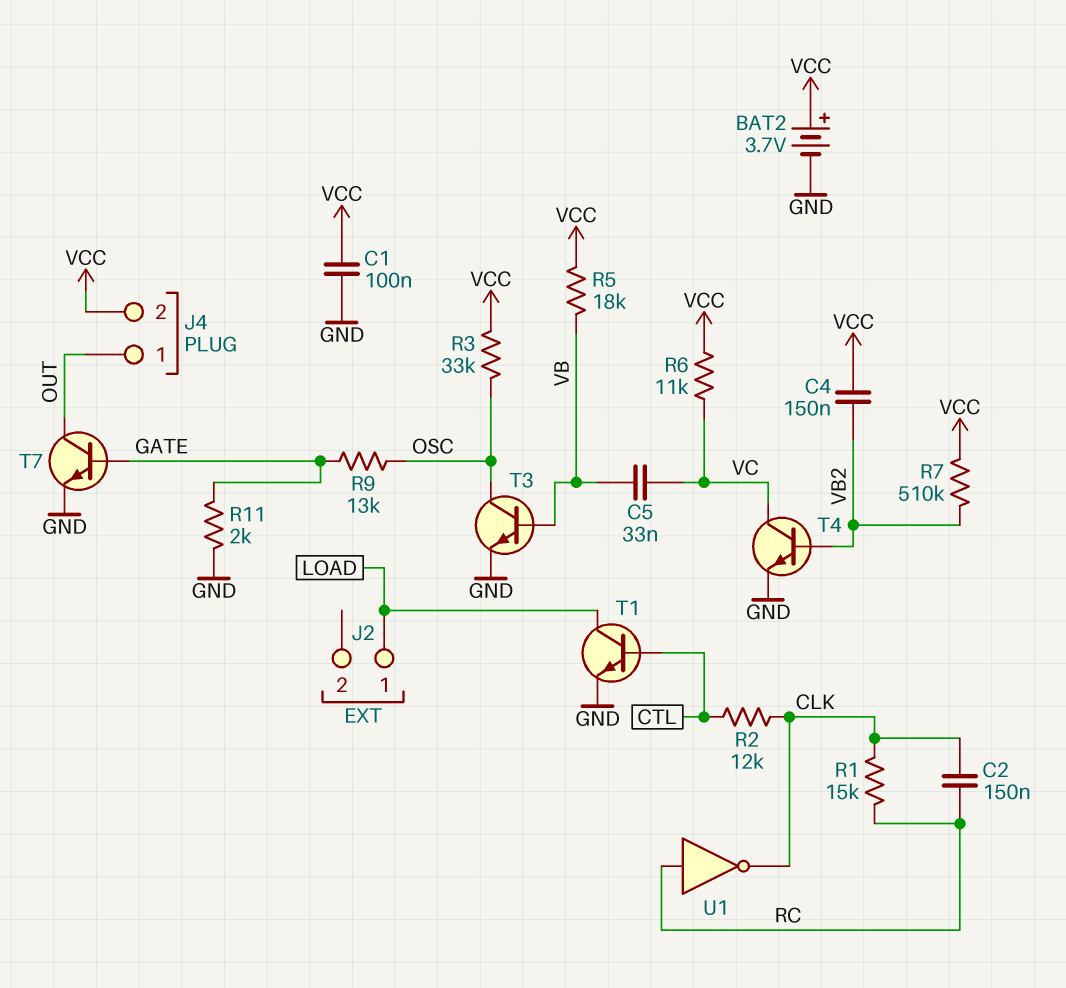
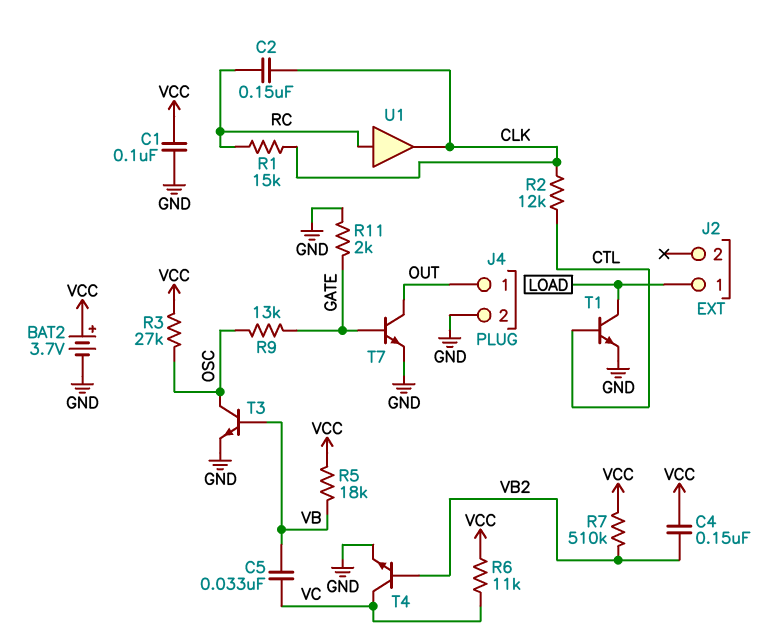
J4 pin 2: VCC -> GND
R3: 33k (OSC, VCC) -> 27k (OSC, VCC)
U1: NOT (in RC, out CLK) -> buffer (in RC, out CLK)

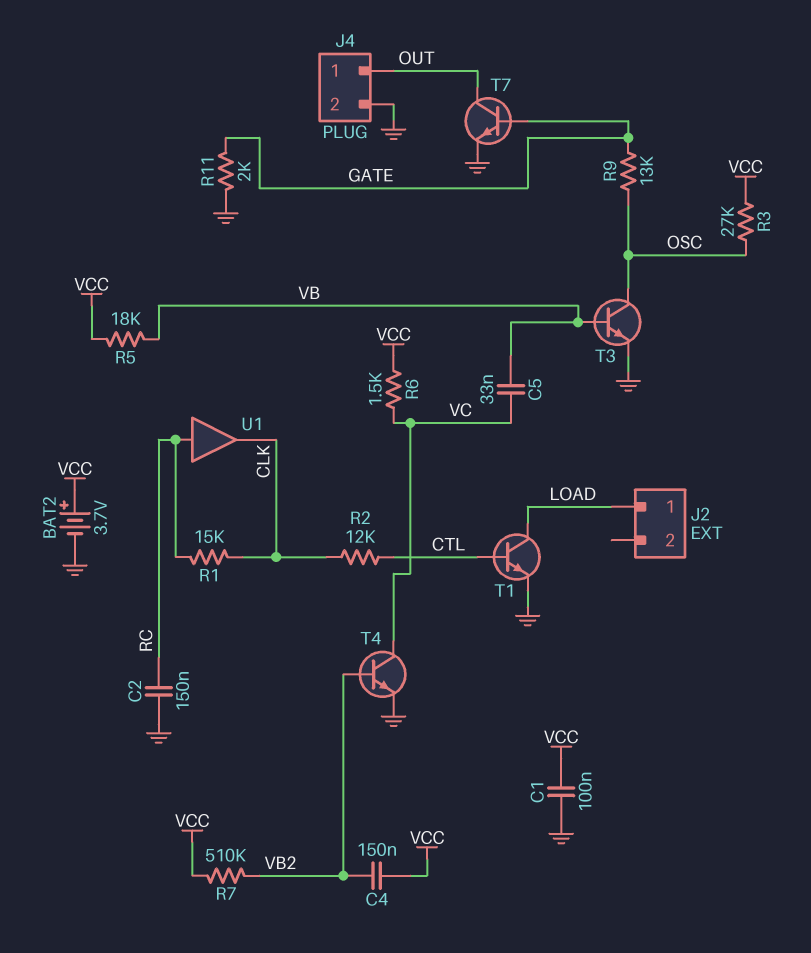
C2: 150nF (CLK, RC) -> 150nF (GND, RC)
R6: 11k (VC, VCC) -> 1.5k (VC, VCC)

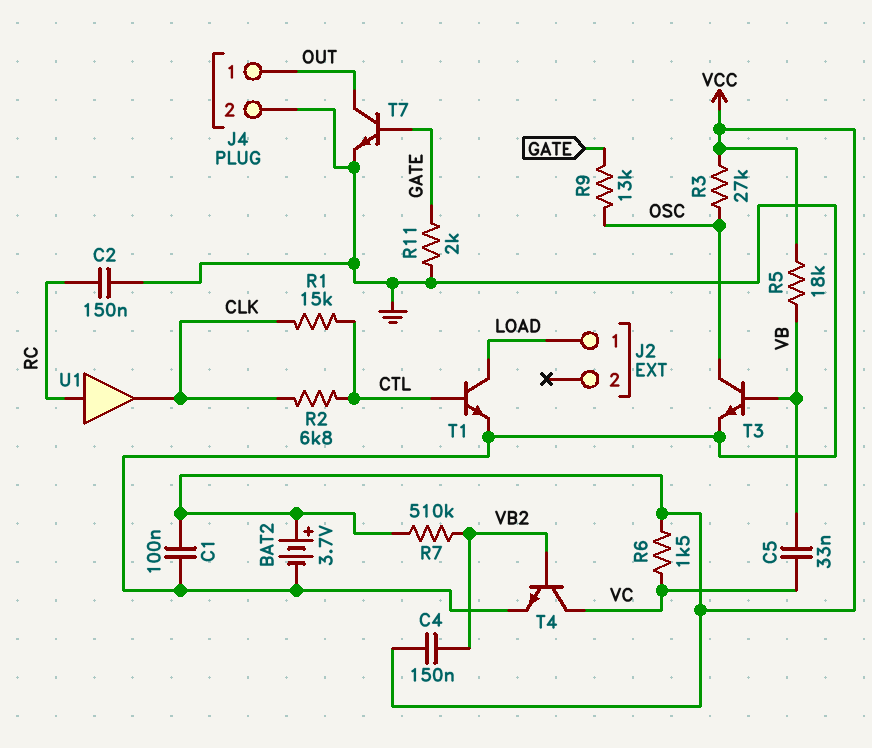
R1: 15k (CLK, RC) -> 15k (CLK, CTL)
R2: 12k (CLK, CTL) -> 6.8k (CLK, CTL)

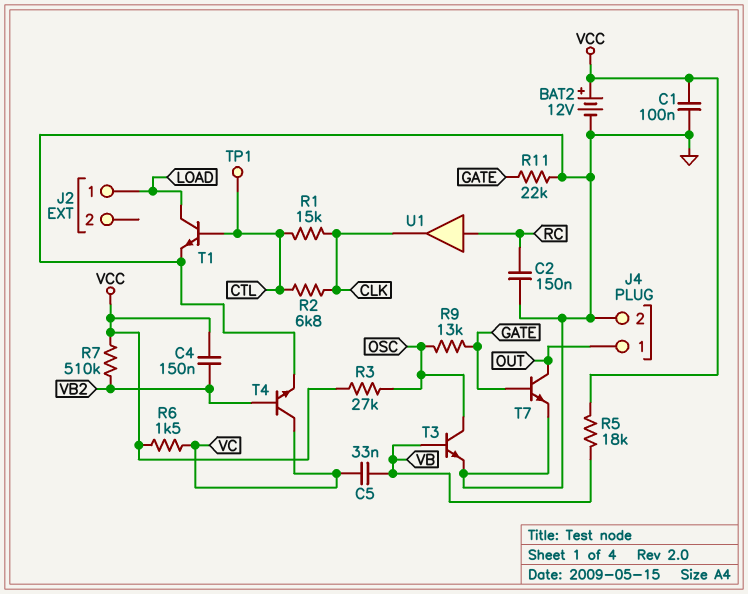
BAT2: 3.7V (plus VCC, minus GND) -> 12V (plus VCC, minus GND)
R11: 2k (GATE, GND) -> 22k (GATE, GND)
TP1: none -> test point (CTL)

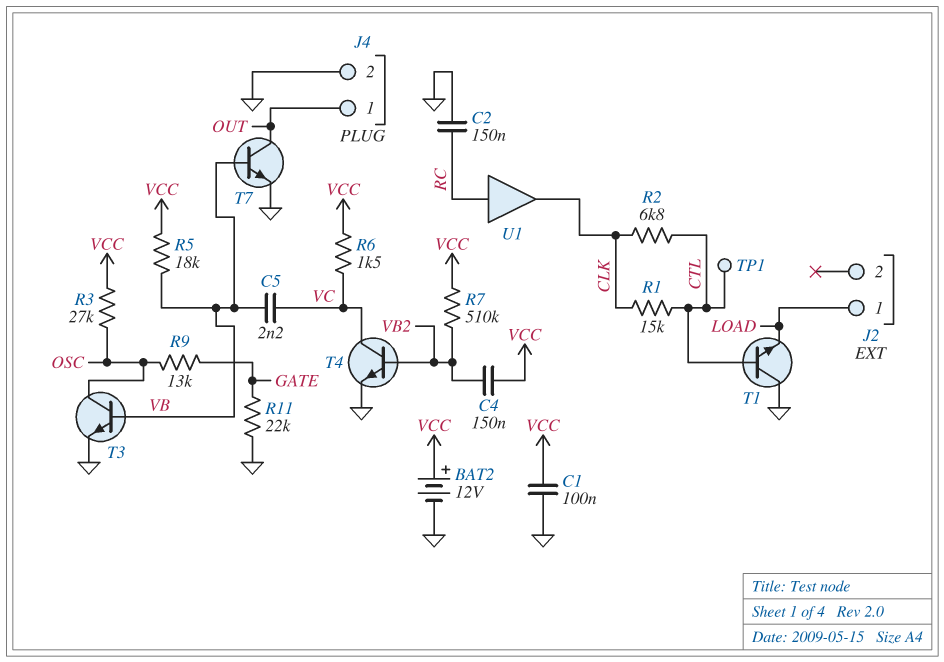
C5: 33nF (VB, VC) -> 2.2nF (VB, VC)
T1: NPN (B CTL, C LOAD, E GND) -> NPN (B CTL, C GND, E LOAD)
T7: NPN (B GATE, C OUT, E GND) -> NPN (B VB, C OUT, E GND)

